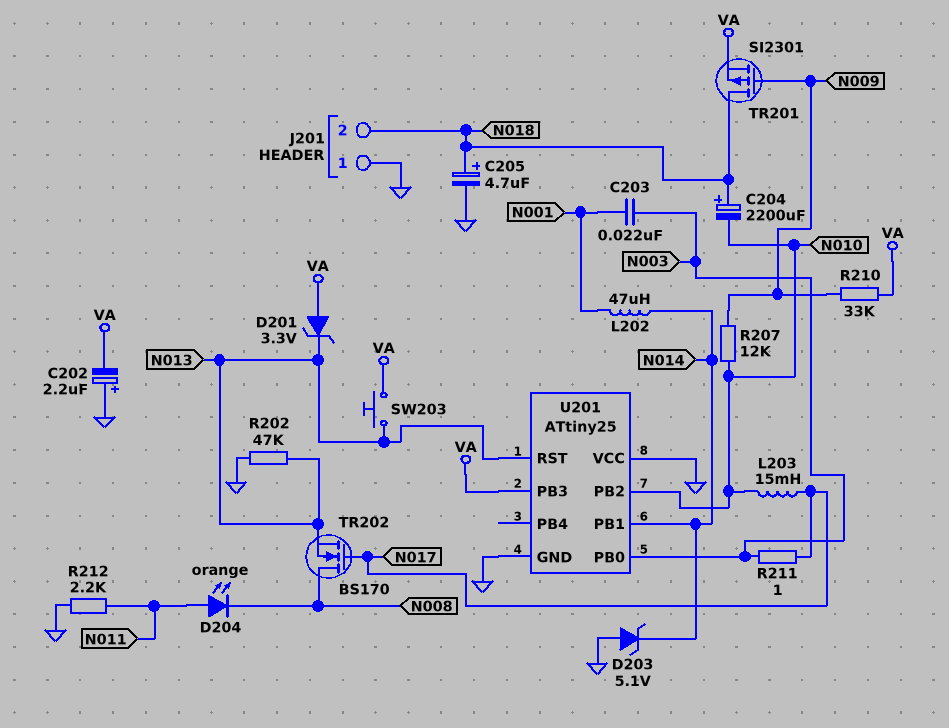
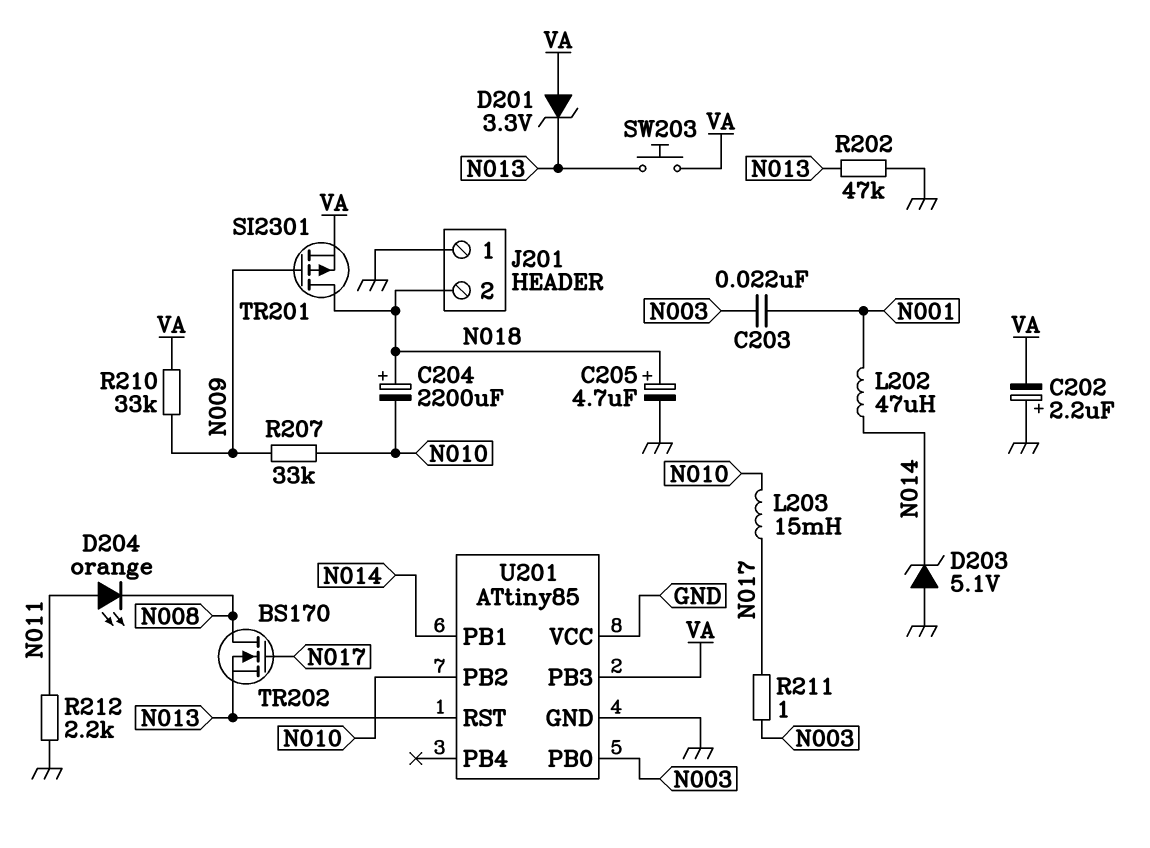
R207: 12k (N009, N010) -> 33k (N009, N010)
U201: ATtiny25 -> ATtiny85

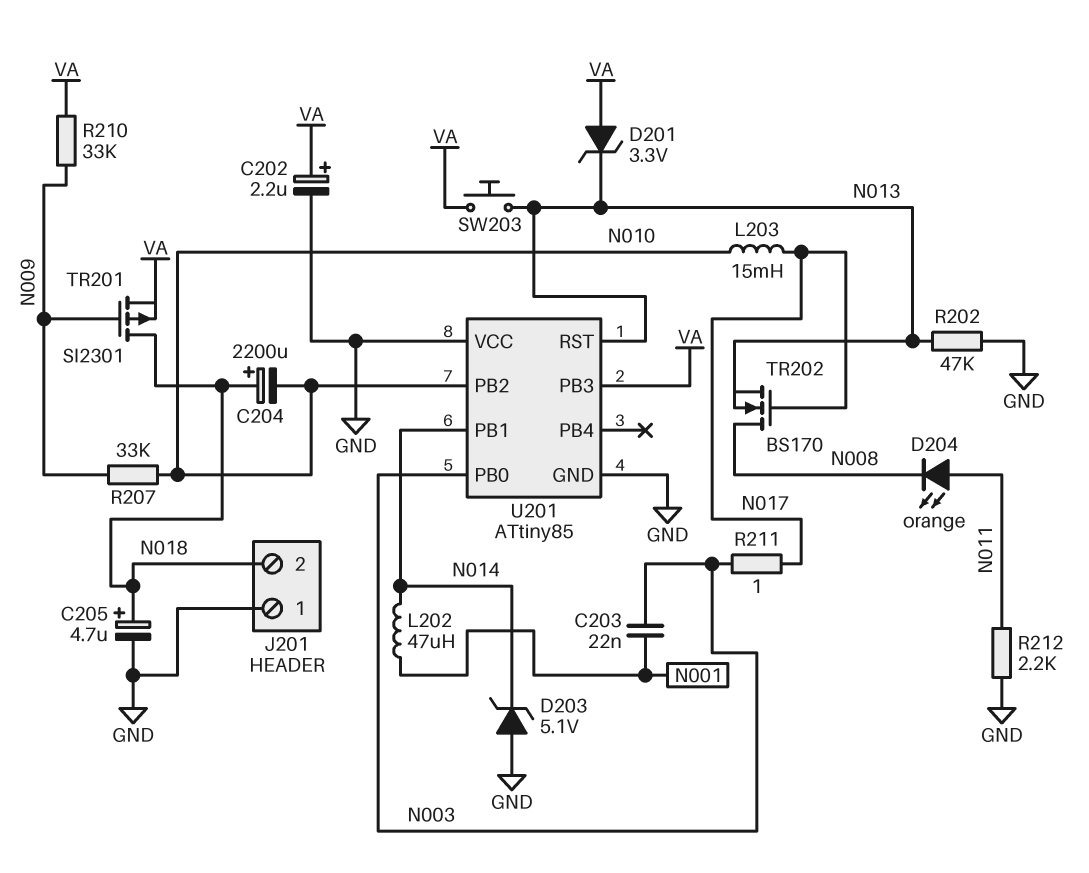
C202: 2.2uF (plus GND, minus VA) -> 2.2uF (plus VA, minus GND)

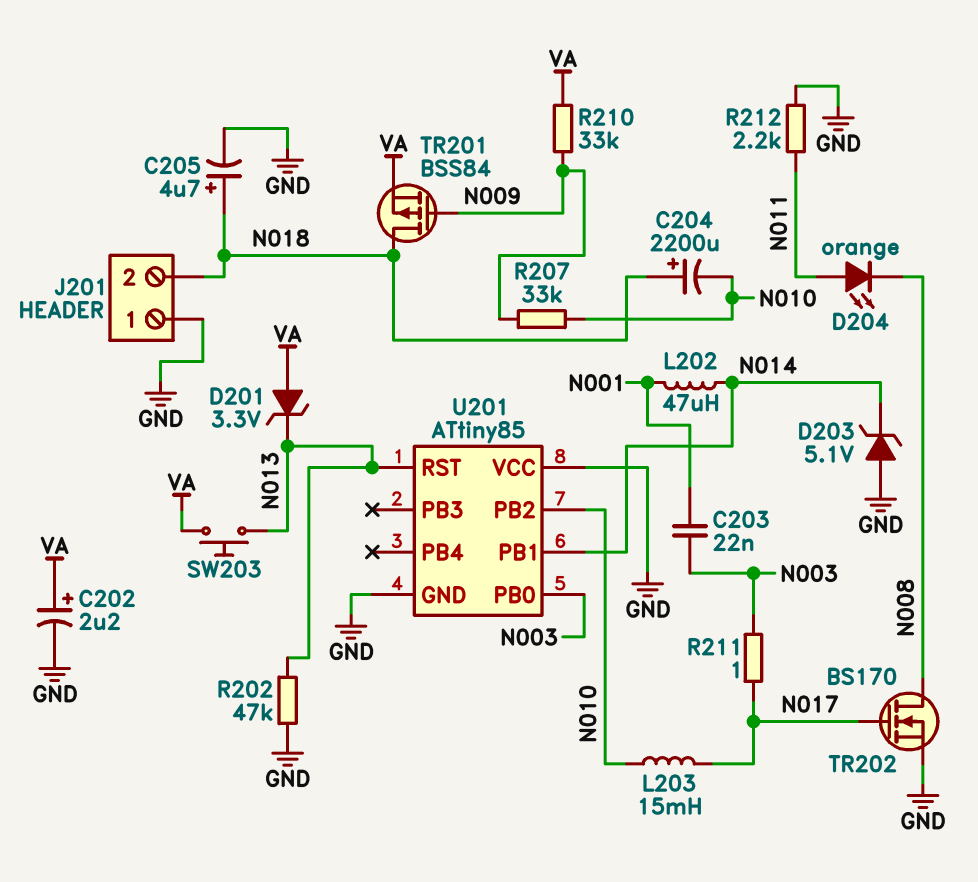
TR201: PMOS SI2301 (G N009, D N018, S VA) -> PMOS BSS84 (G N009, D N018, S VA)
TR202: NMOS BS170 (G N017, D N008, S N013) -> NMOS BS170 (G N017, D N008, S GND)
U201 pin PB3: VA -> none

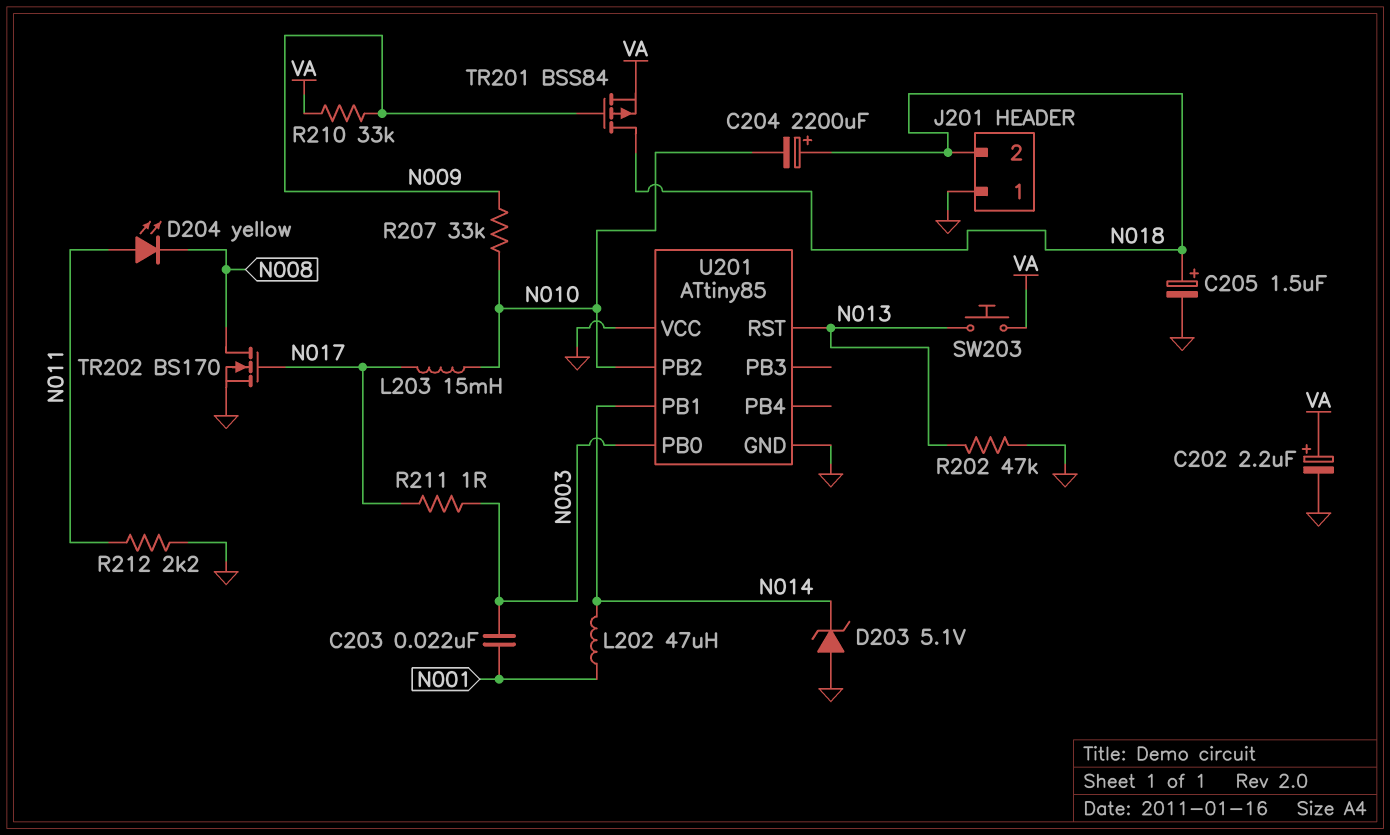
C205: 4.7uF (plus N018, minus GND) -> 1.5uF (plus N018, minus GND)
D201: zener 3.3V (A VA, K N013) -> none
D204: LED orange (A N011, K N008) -> LED yellow (A N011, K N008)

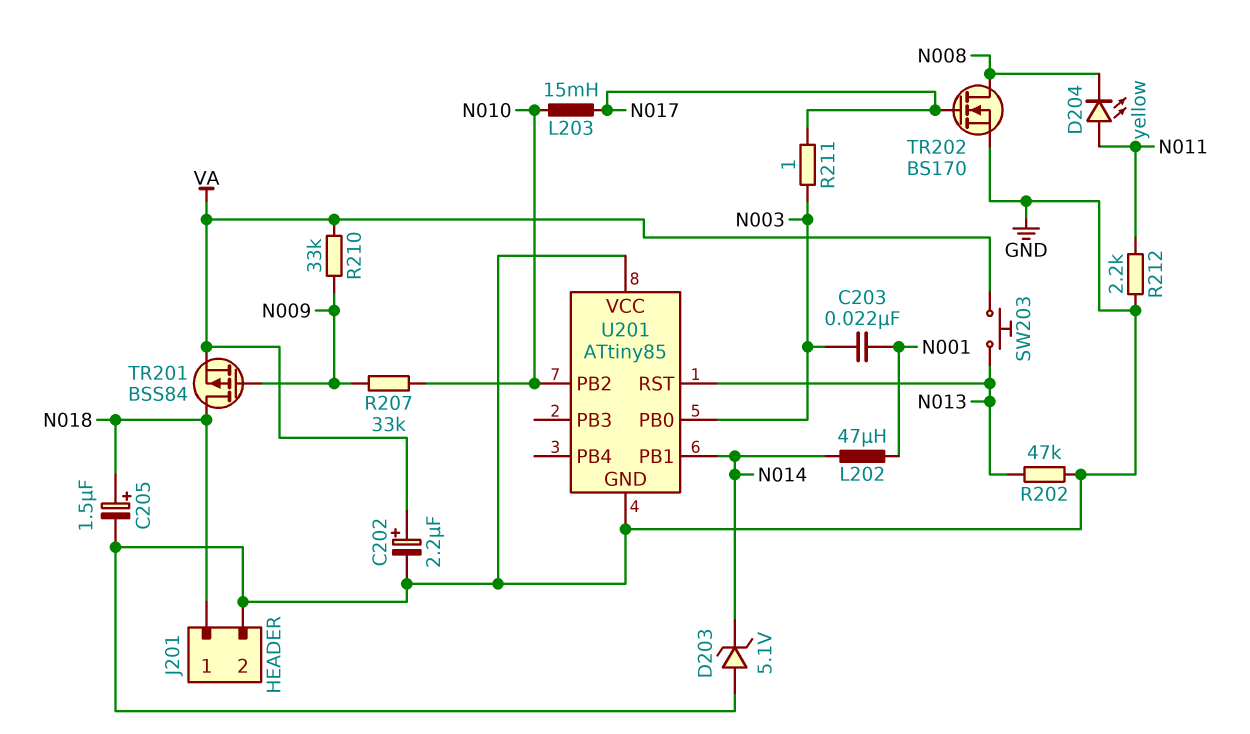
C204: 2200uF (plus N018, minus N010) -> none
J201 pin 1: GND -> N018
J201 pin 2: N018 -> GND

